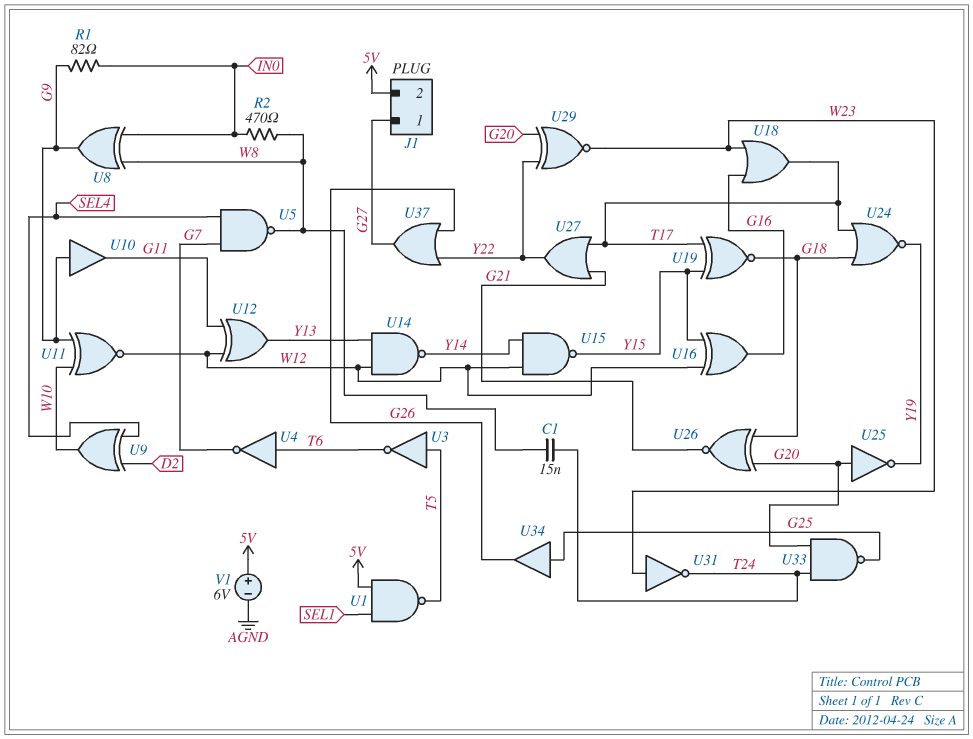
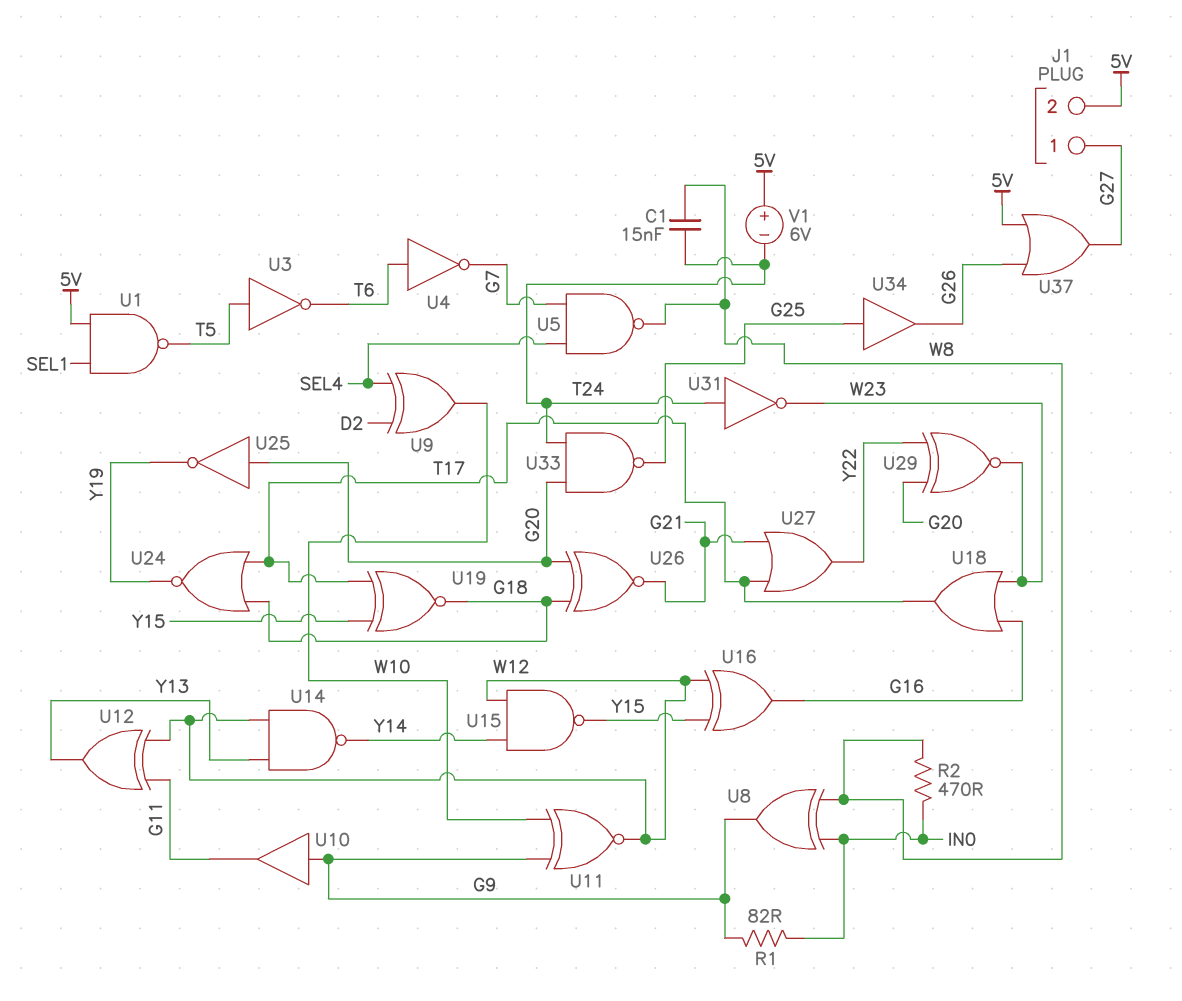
U31: NOT (in W23, out T24) -> NOT (in T24, out W23)
U37: OR (in G26, in Y22, out G27) -> OR (in 5V, in G26, out G27)
V1: 6V (plus 5V, minus AGND) -> 6V (plus 5V, minus T24)

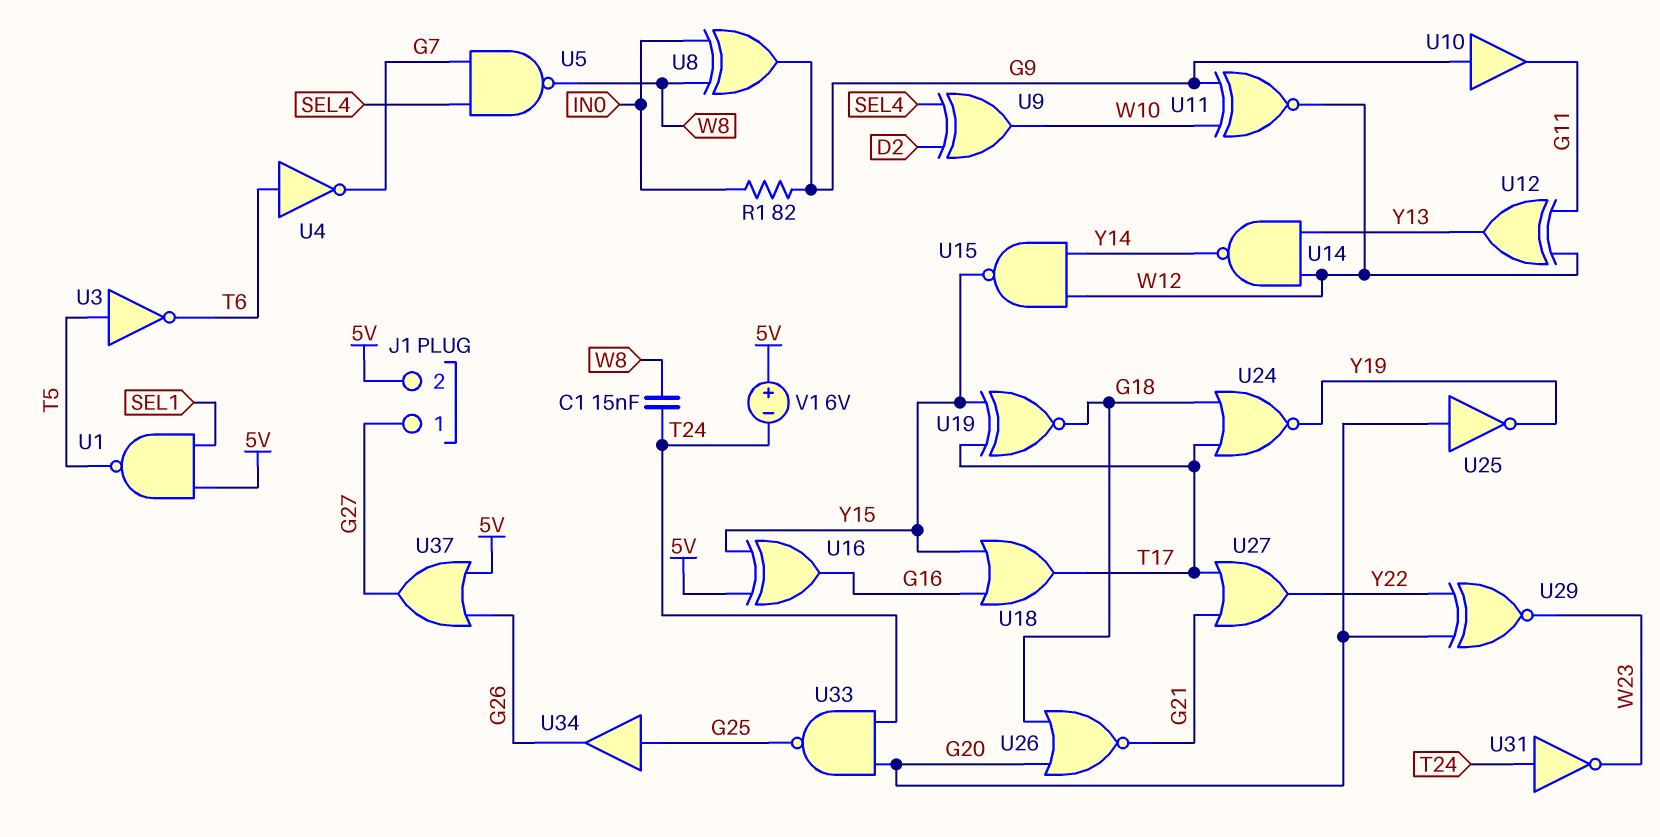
R2: 470 (IN0, W8) -> none
U16: XOR (in W12, in Y15, out G16) -> XOR (in 5V, in Y15, out G16)
U18: OR (in G16, in W23, out T17) -> OR (in G16, in Y15, out T17)
U26: XNOR (in G18, in G20, out G21) -> NOR (in G18, in G20, out G21)

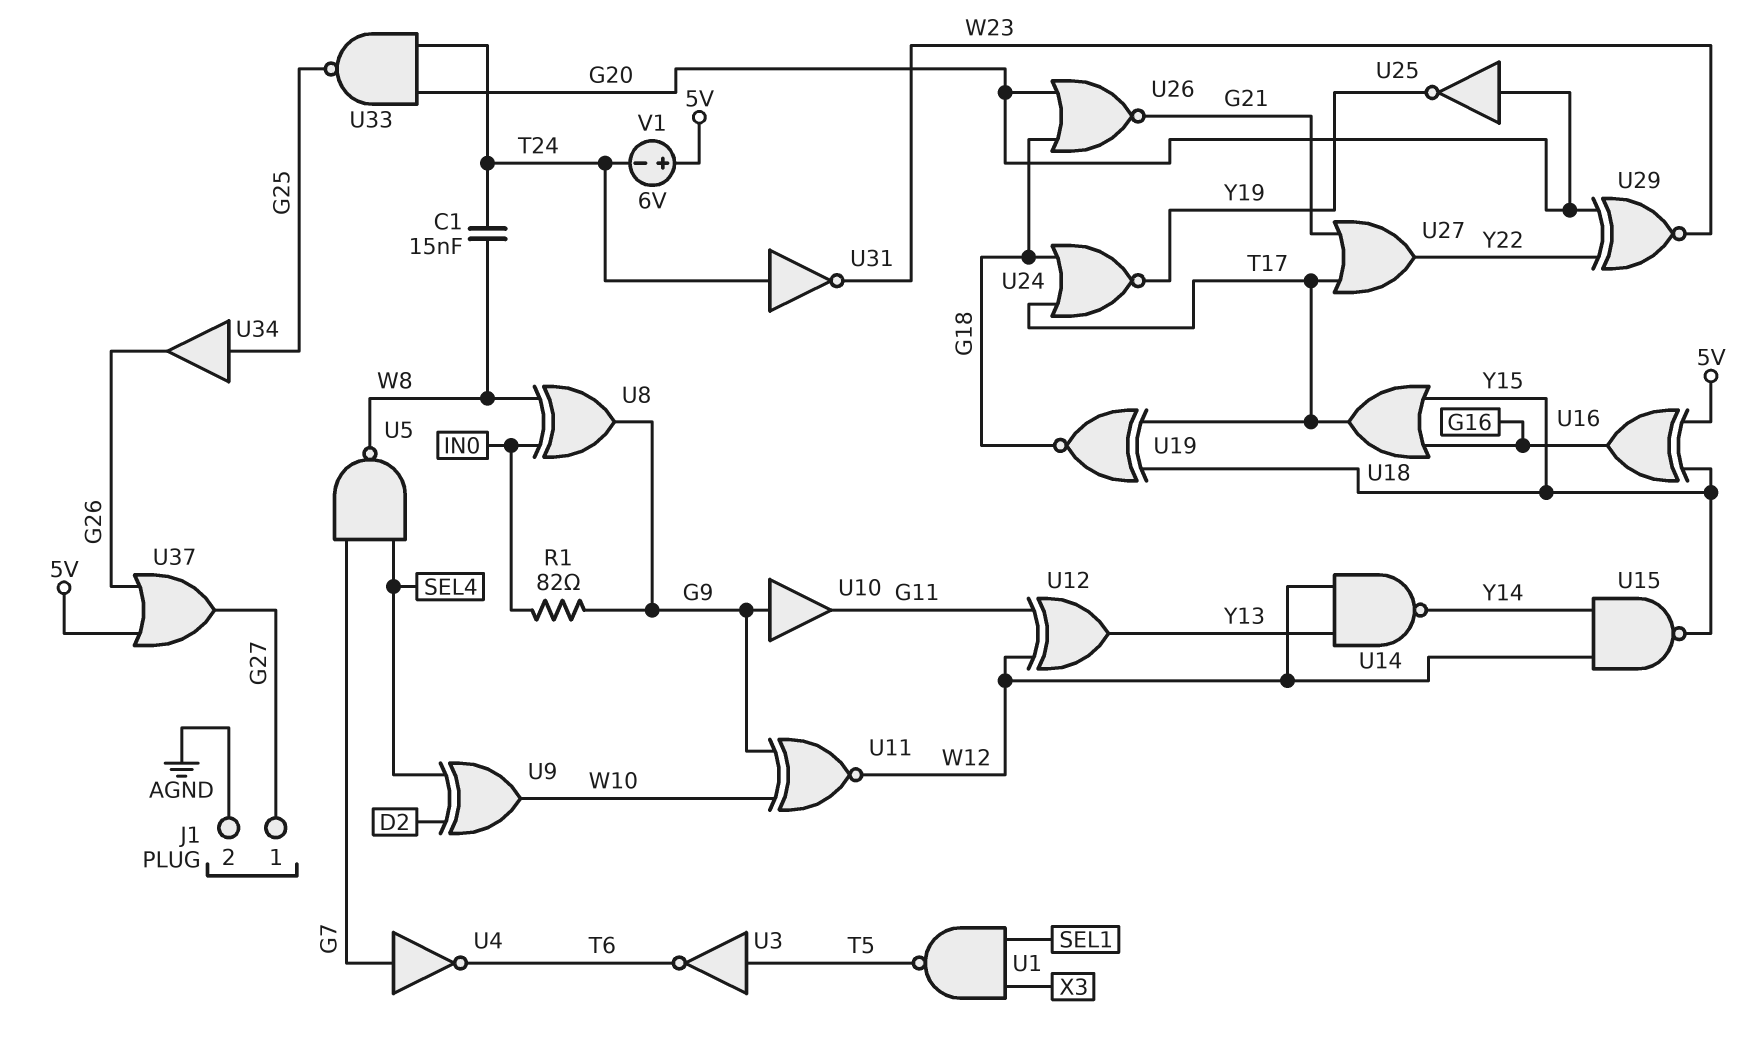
J1 pin 2: 5V -> AGND
U1: NAND (in 5V, in SEL1, out T5) -> NAND (in SEL1, in X3, out T5)
U4: NOT (in T6, out G7) -> NOT (in G7, out T6)

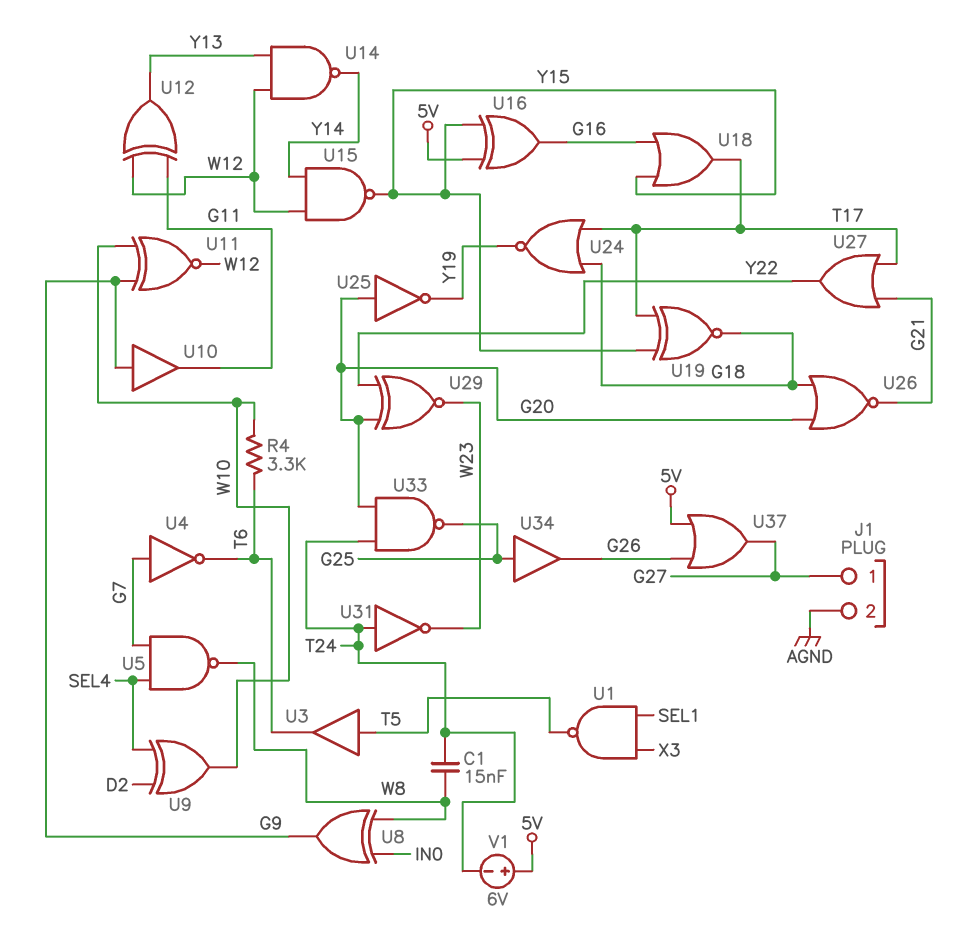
R1: 82 (G9, IN0) -> none
R4: none -> 3.3k (T6, W10)
U3: NOT (in T5, out T6) -> buffer (in T5, out T6)

